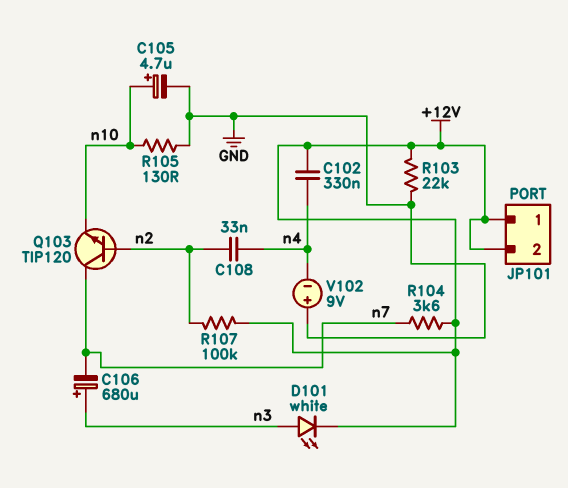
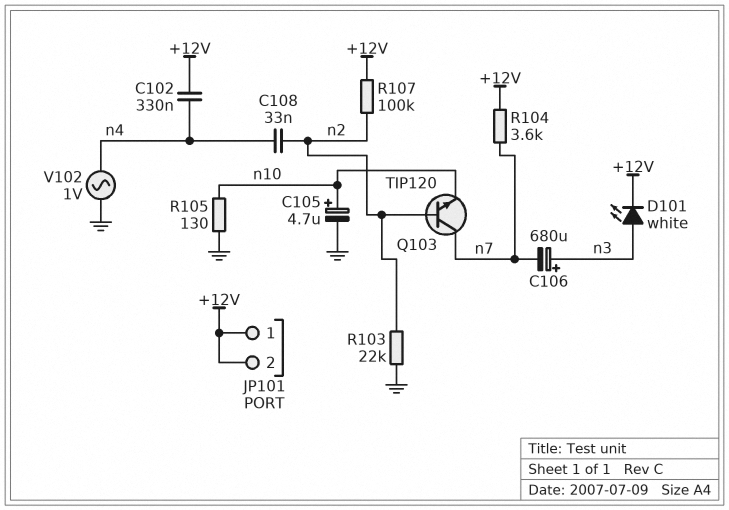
R103: 22k (+12V, GND) -> 22k (GND, n2)
V102: 9V (plus GND, minus n4) -> AC 1V (GND, n4)

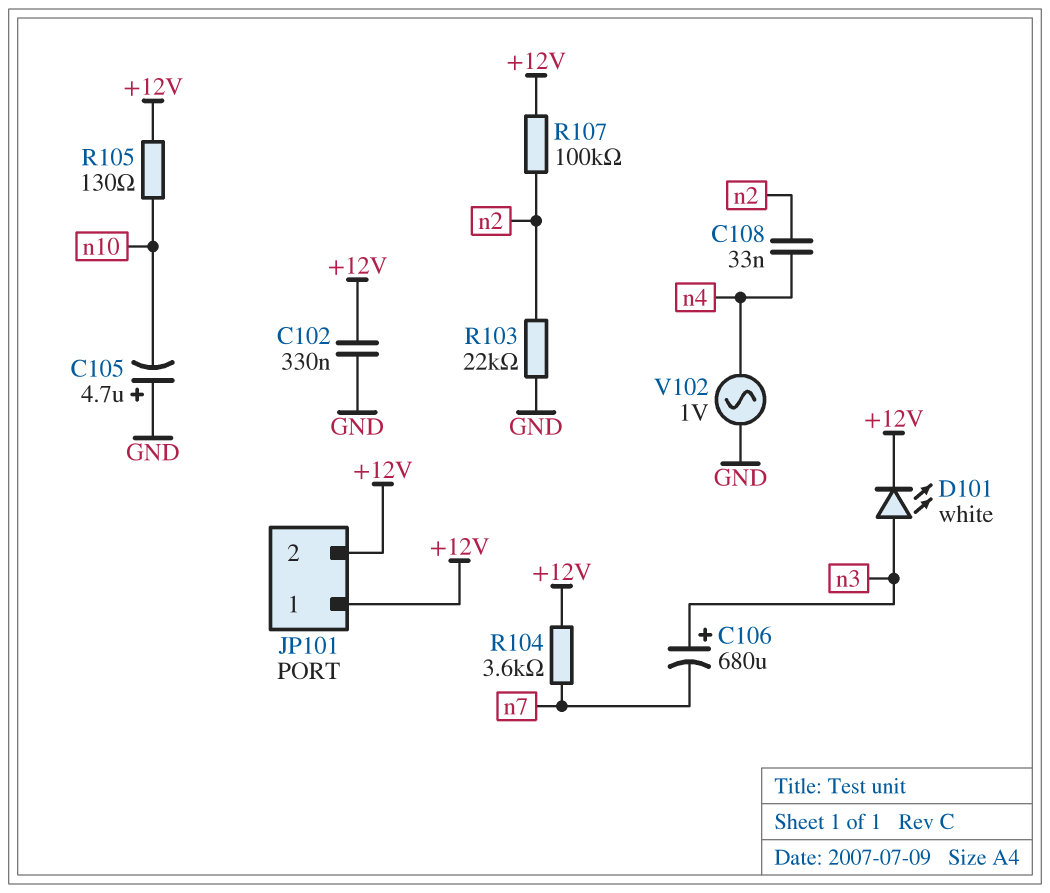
C102: 330nF (+12V, n4) -> 330nF (+12V, GND)
C105: 4.7uF (plus n10, minus GND) -> 4.7uF (plus GND, minus n10)
Q103: NPN TIP120 (B n2, C n7, E n10) -> none
R105: 130 (GND, n10) -> 130 (+12V, n10)

